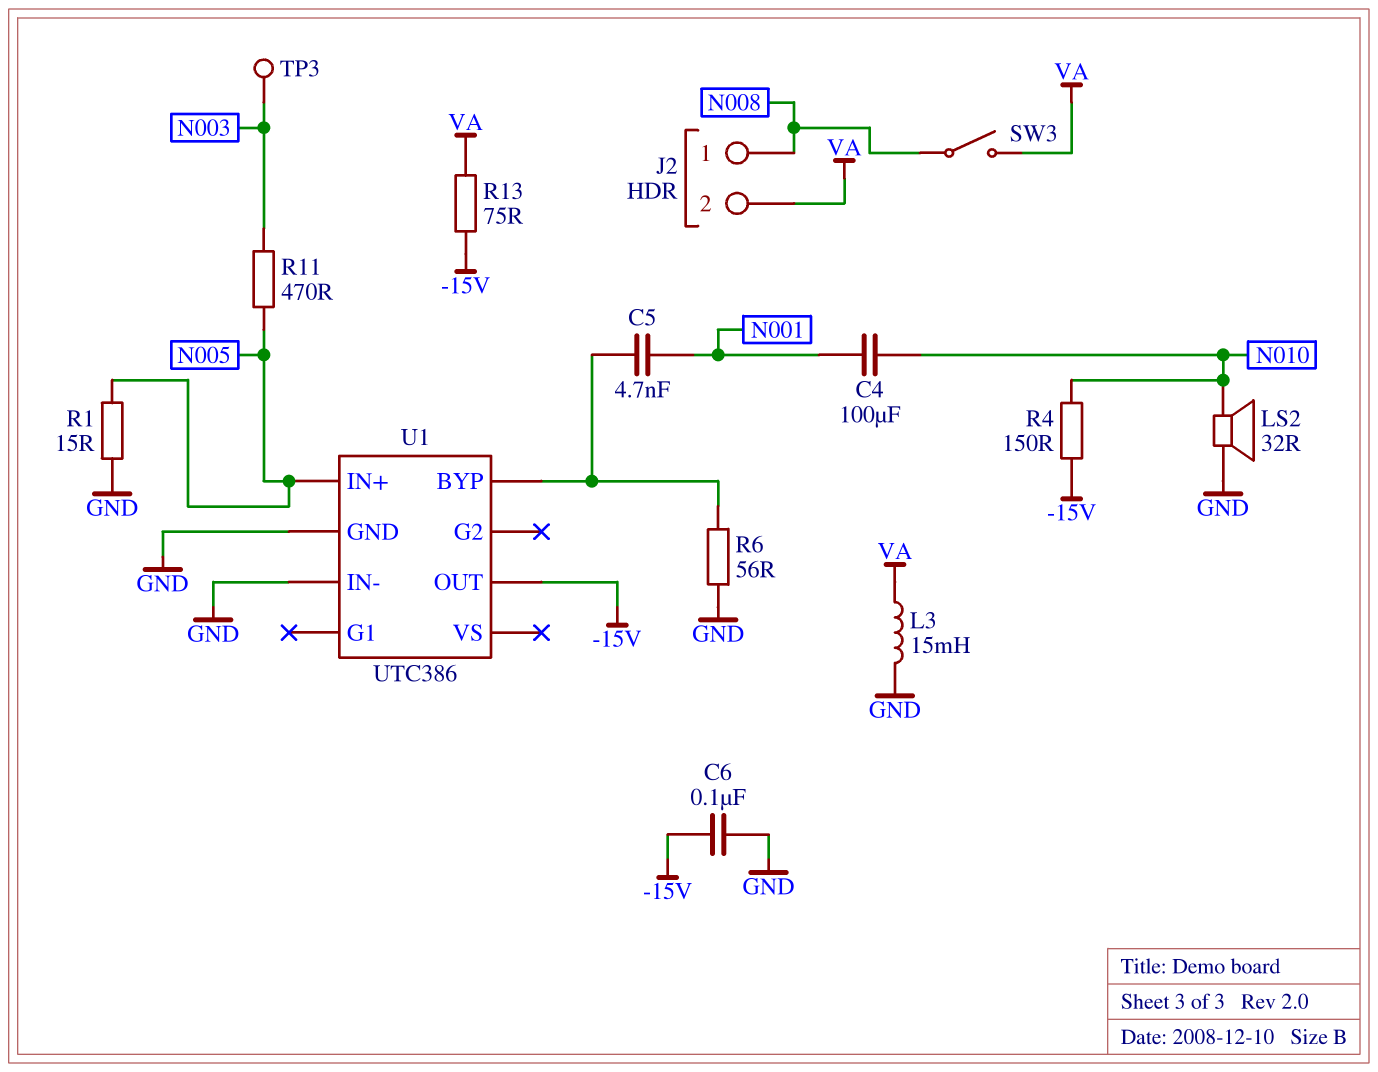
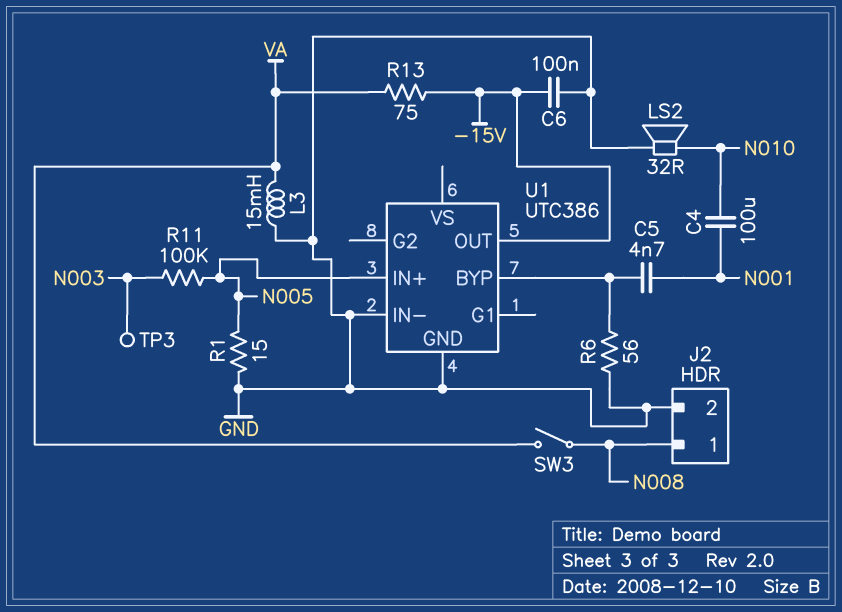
J2 pin 2: VA -> GND
R4: 150 (-15V, N010) -> none
R11: 470 (N003, N005) -> 100k (N003, N005)

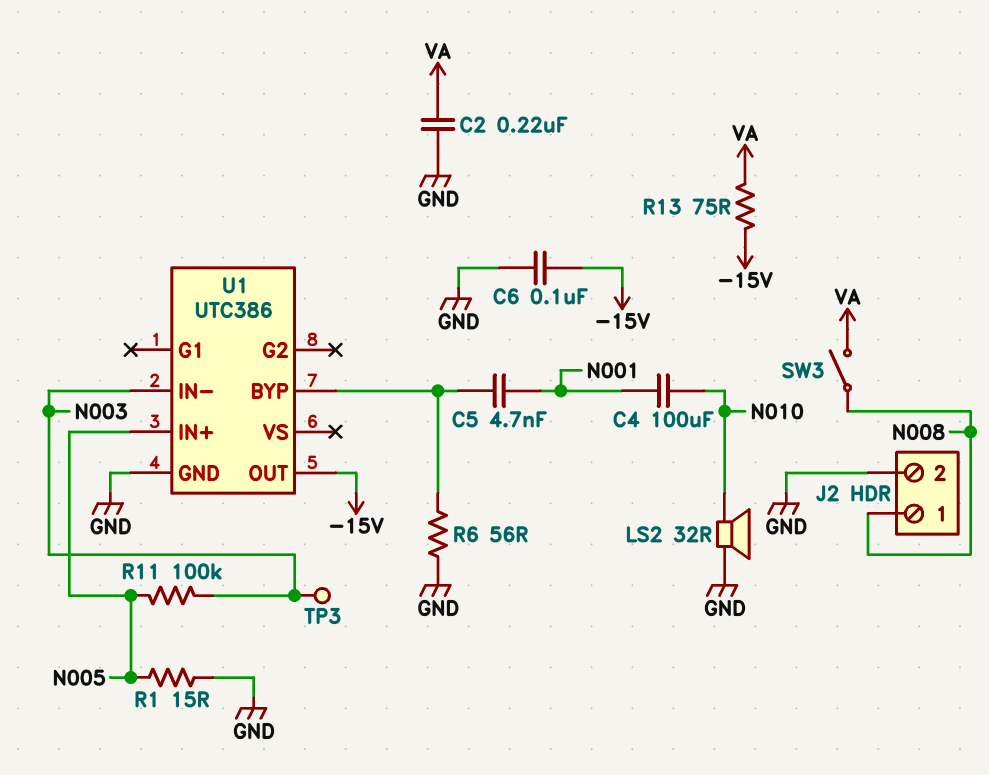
C2: none -> 220nF (GND, VA)
L3: 15mH (GND, VA) -> none
U1 pin IN-: GND -> N003

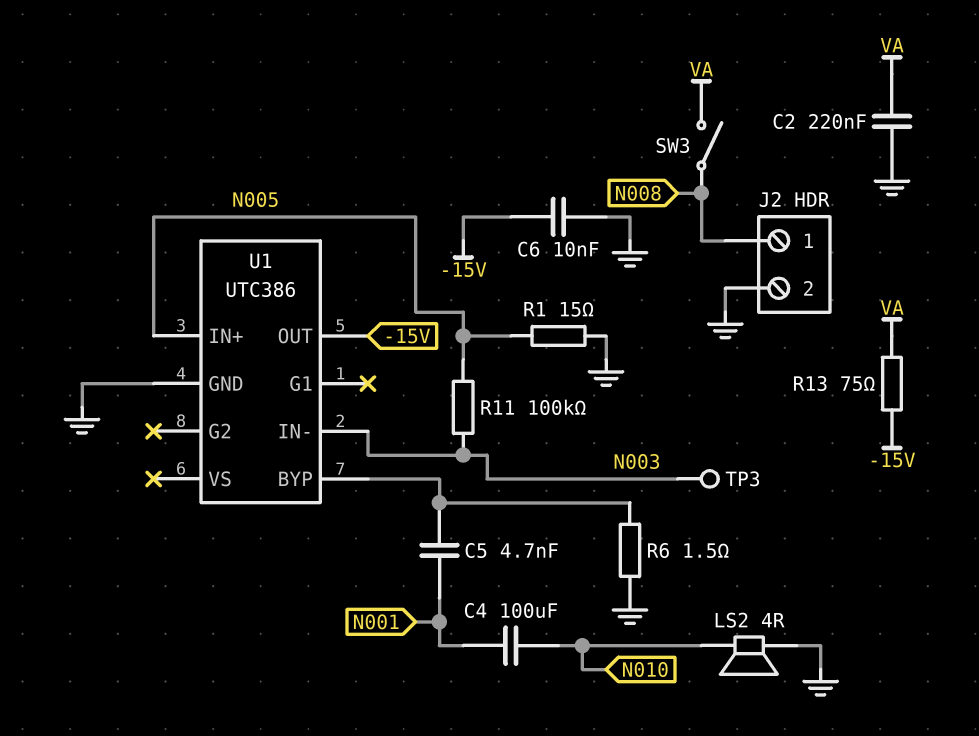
C6: 100nF (-15V, GND) -> 10nF (-15V, GND)
LS2: speaker 32R (GND, N010) -> speaker 4R (GND, N010)
R6: 56 (GND, U1/BYP) -> 1.5 (GND, U1/BYP)

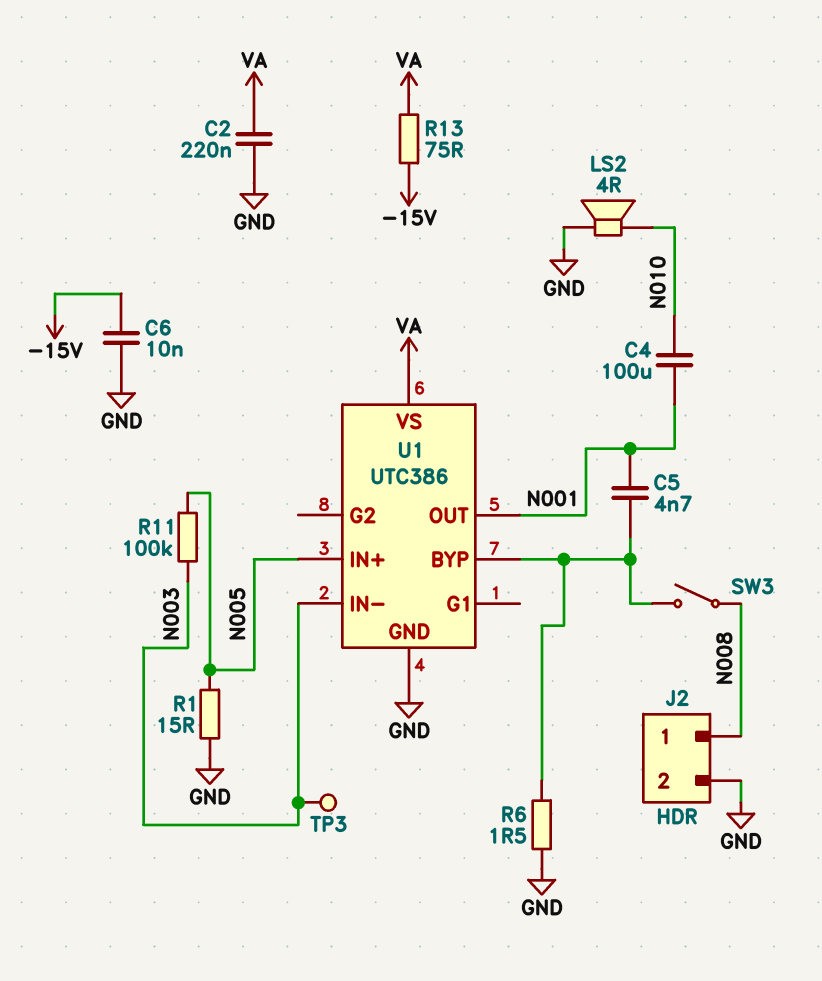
SW3: switch (N008, VA) -> switch (N008, U1/BYP)
U1 pin OUT: -15V -> N001
U1 pin VS: none -> VA

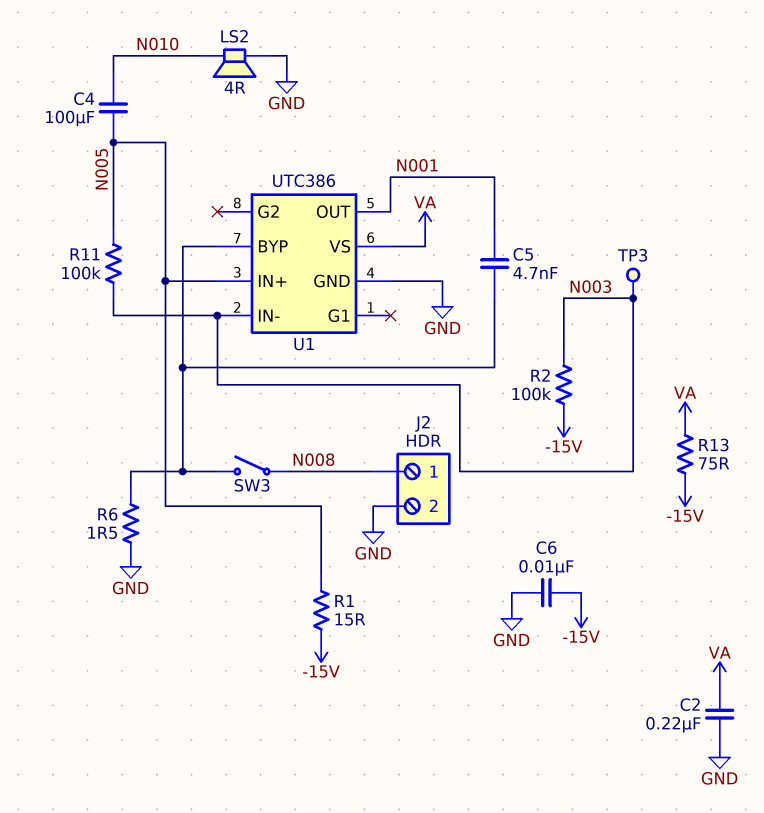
C4: 100uF (N001, N010) -> 100uF (N005, N010)
R1: 15 (GND, N005) -> 15 (-15V, N005)
R2: none -> 100k (-15V, N003)

